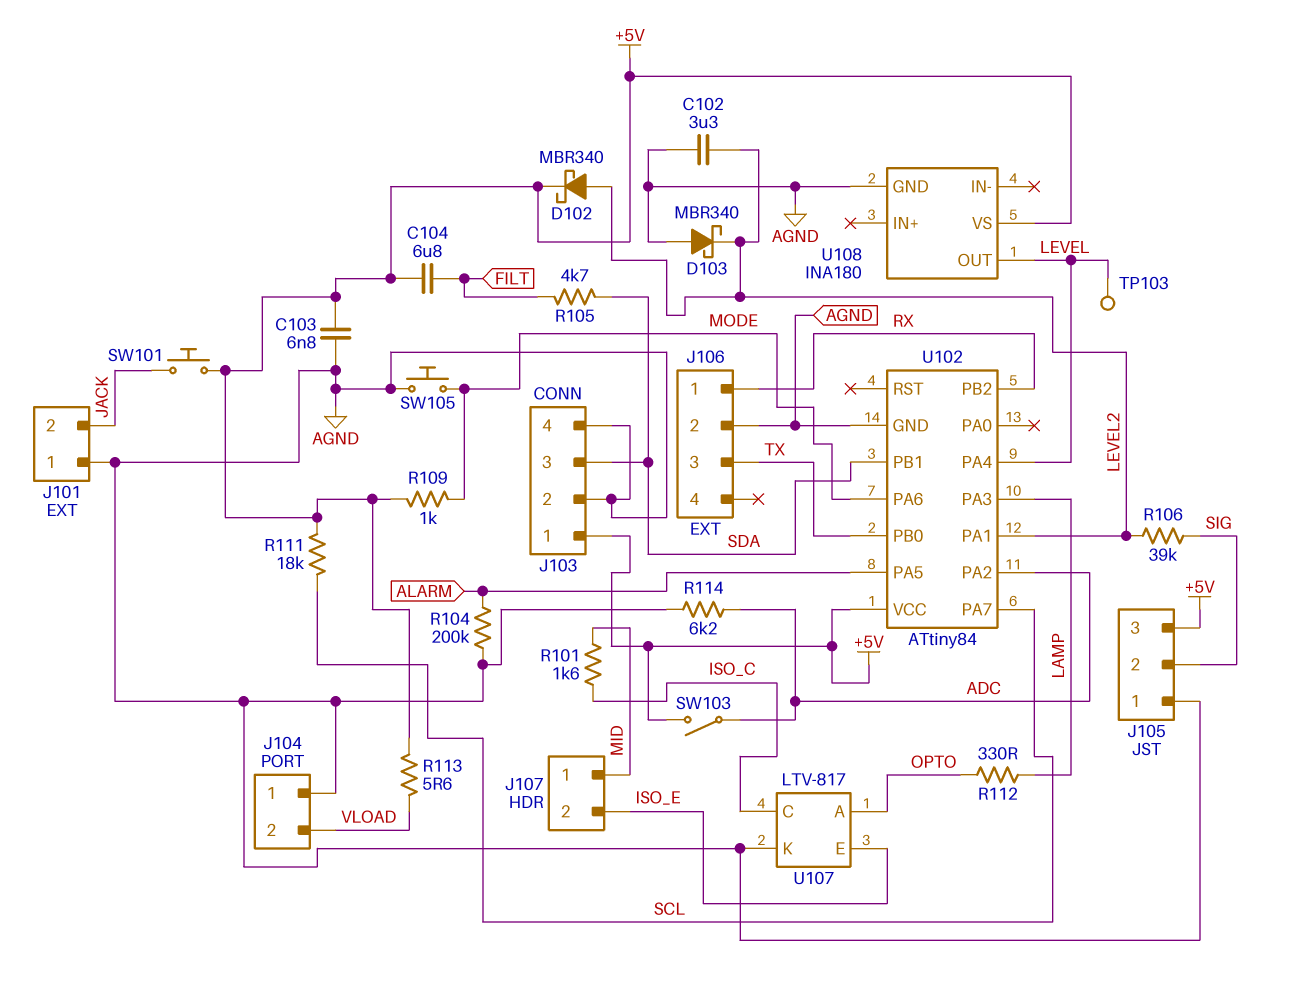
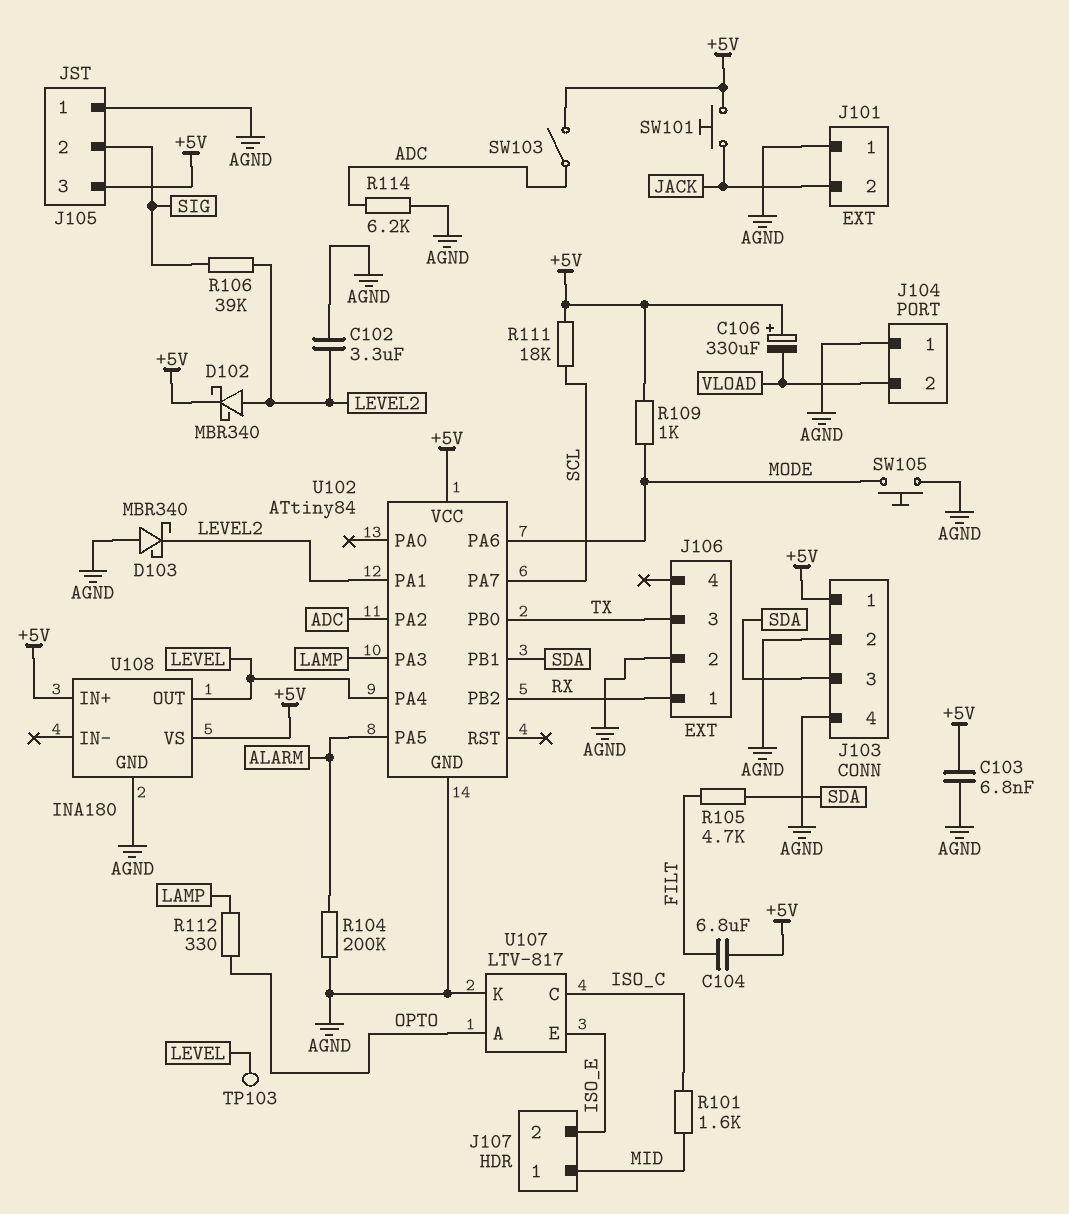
C106: none -> 330uF (plus +5V, minus VLOAD)
R113: 5.6 (+5V, VLOAD) -> none
U108 pin IN+: none -> +5V

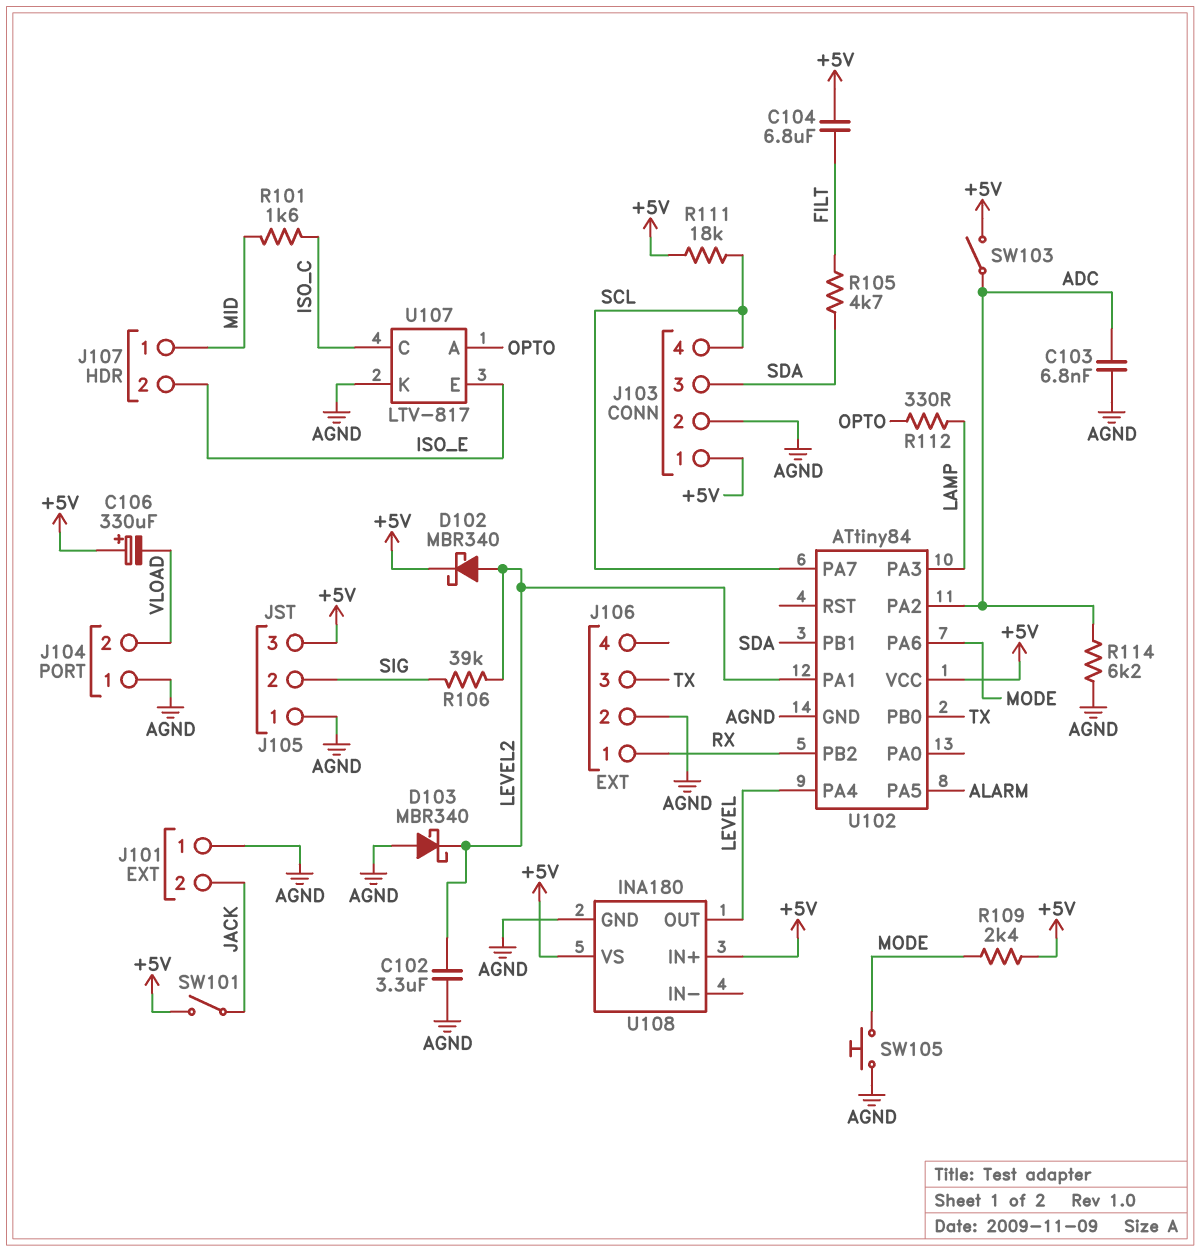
C103: 6.8nF (+5V, AGND) -> 6.8nF (ADC, AGND)
J103 pin 4: AGND -> SCL
R104: 200k (AGND, ALARM) -> none
R109: 1k (+5V, MODE) -> 2.4k (+5V, MODE)
SW101: button (+5V, JACK) -> switch (+5V, JACK)
TP103: test point (LEVEL) -> none

